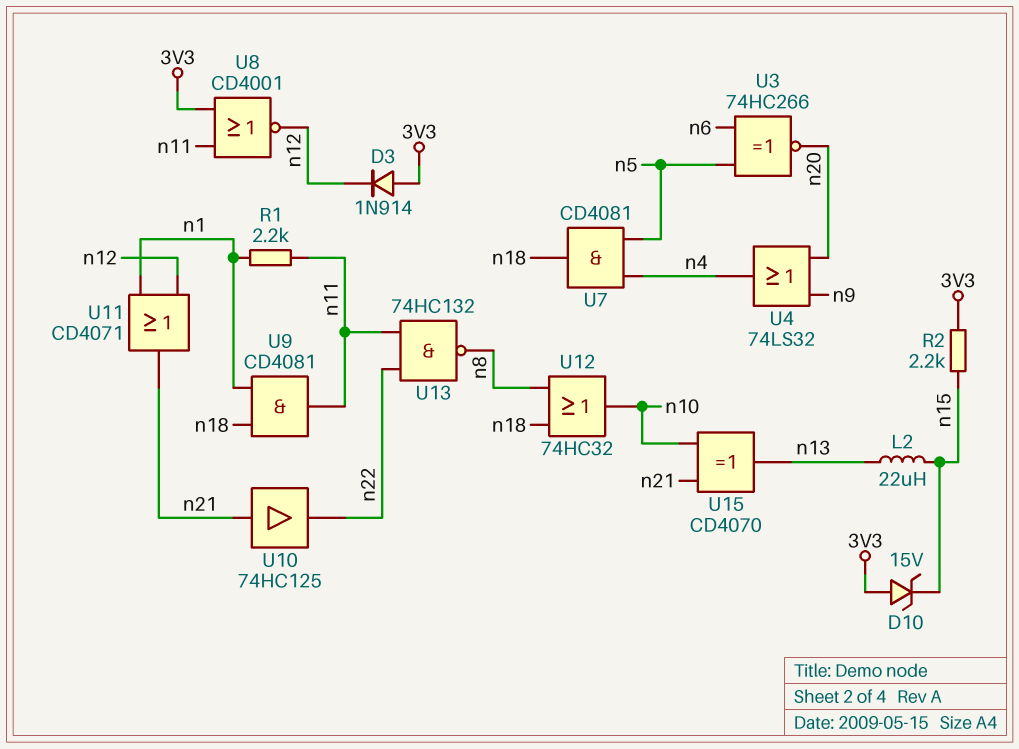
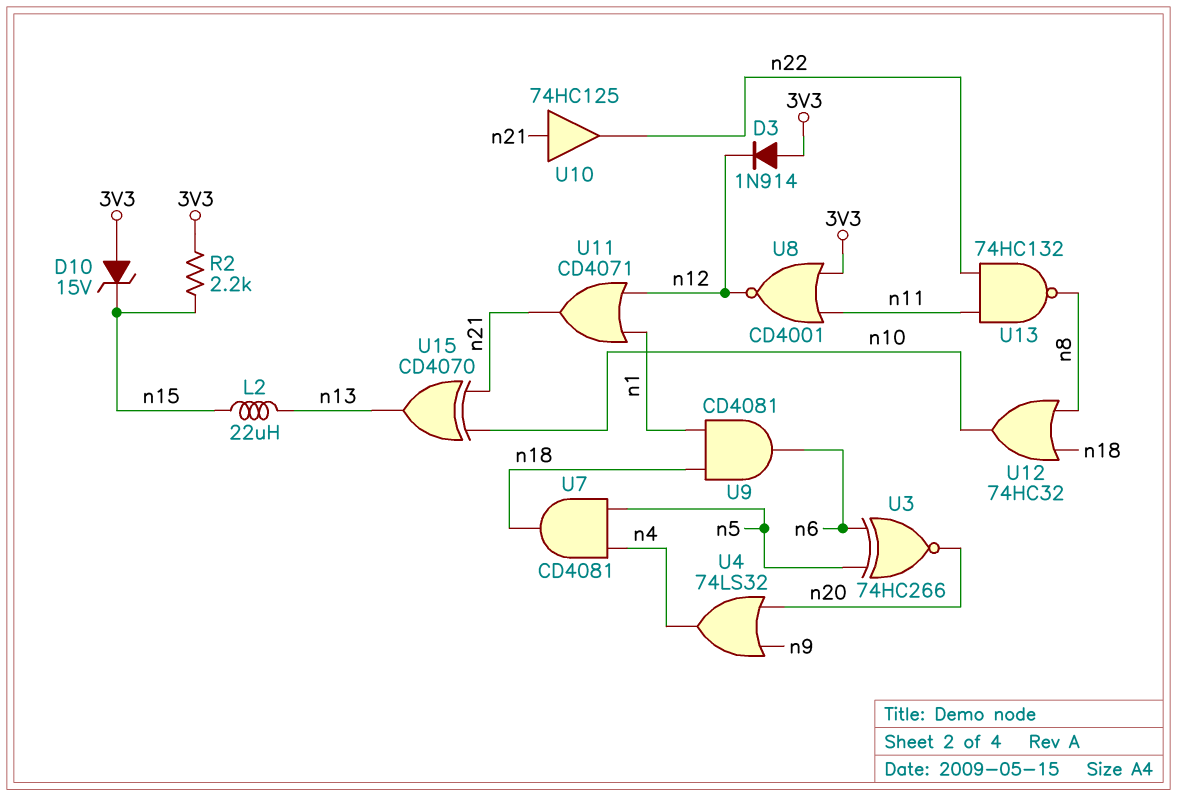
R1: 2.2k (n1, n11) -> none
U9: AND CD4081 (in n1, in n18, out n11) -> AND CD4081 (in n1, in n18, out n6)

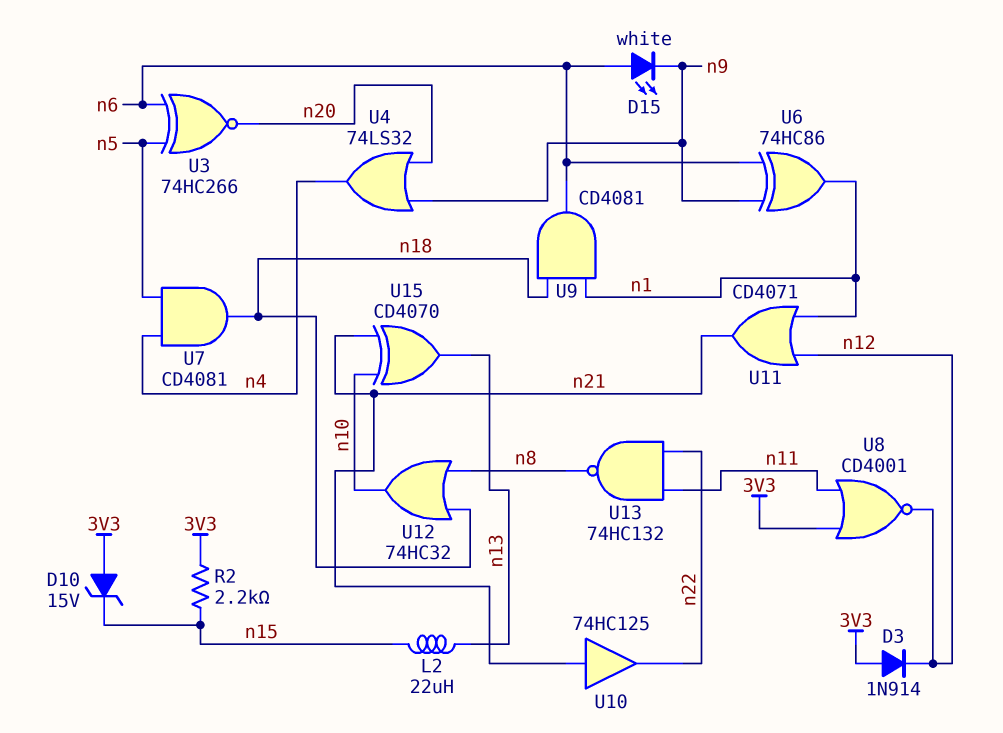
D15: none -> LED white (A n6, K n9)
U6: none -> XOR 74HC86 (in n6, in n9, out n1)

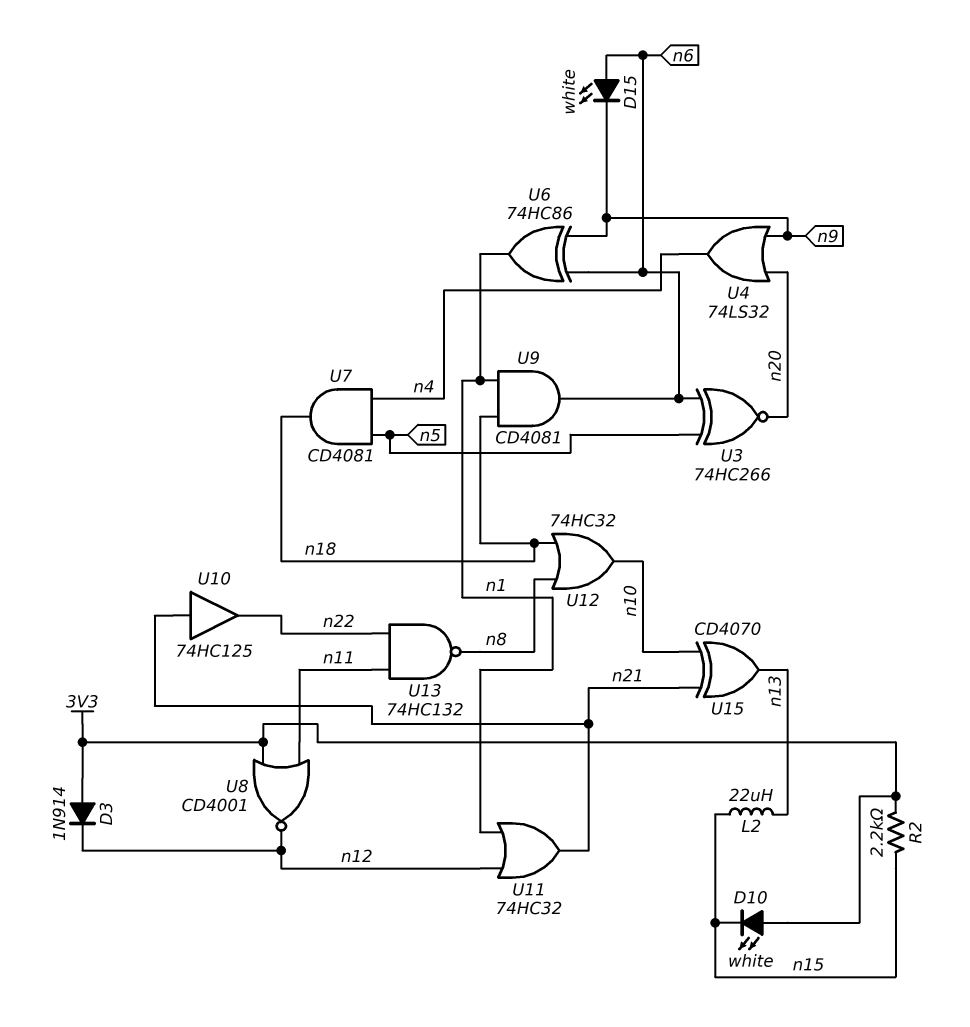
D10: zener 15V (A 3V3, K n15) -> LED white (A 3V3, K n15)
U11: OR CD4071 (in n1, in n12, out n21) -> OR 74HC32 (in n1, in n12, out n21)

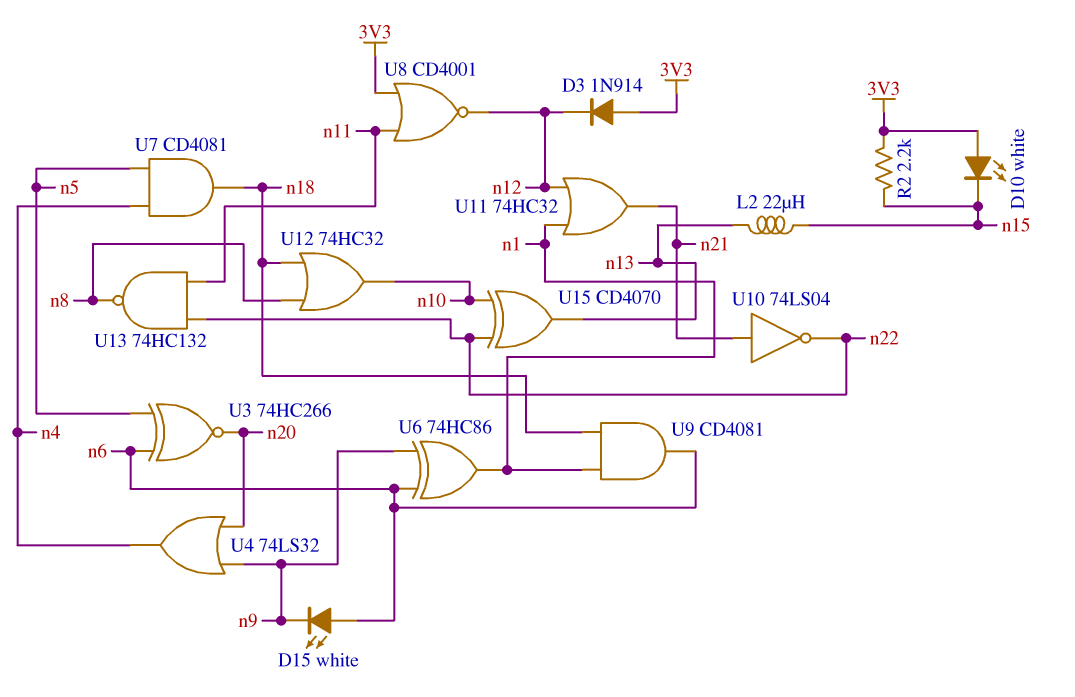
U10: buffer 74HC125 (in n21, out n22) -> NOT 74LS04 (in n21, out n22)
U15: XOR CD4070 (in n10, in n21, out n13) -> XOR CD4070 (in n10, in n22, out n13)

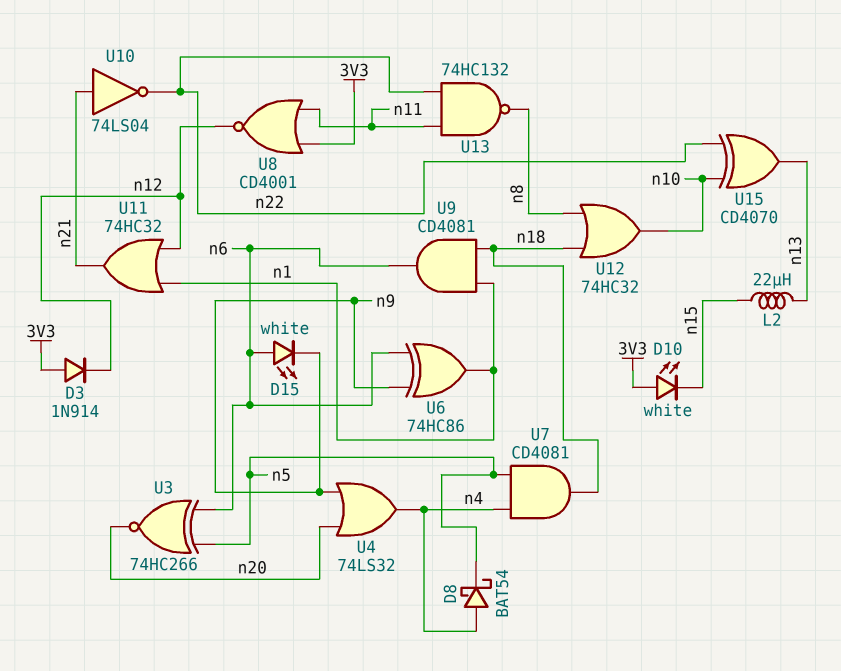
D8: none -> schottky BAT54 (A n4, K n5)
R2: 2.2k (3V3, n15) -> none

